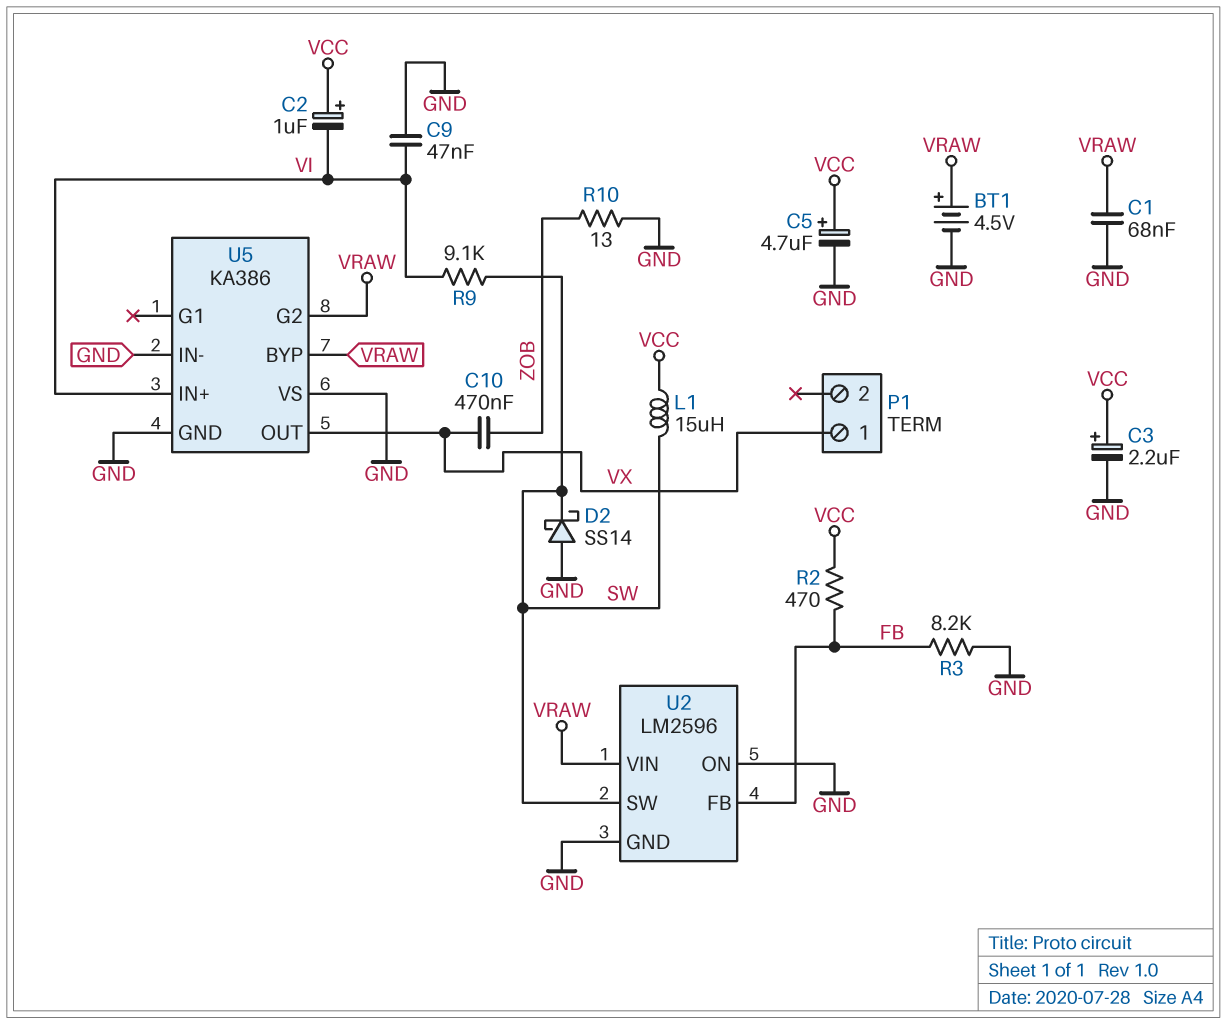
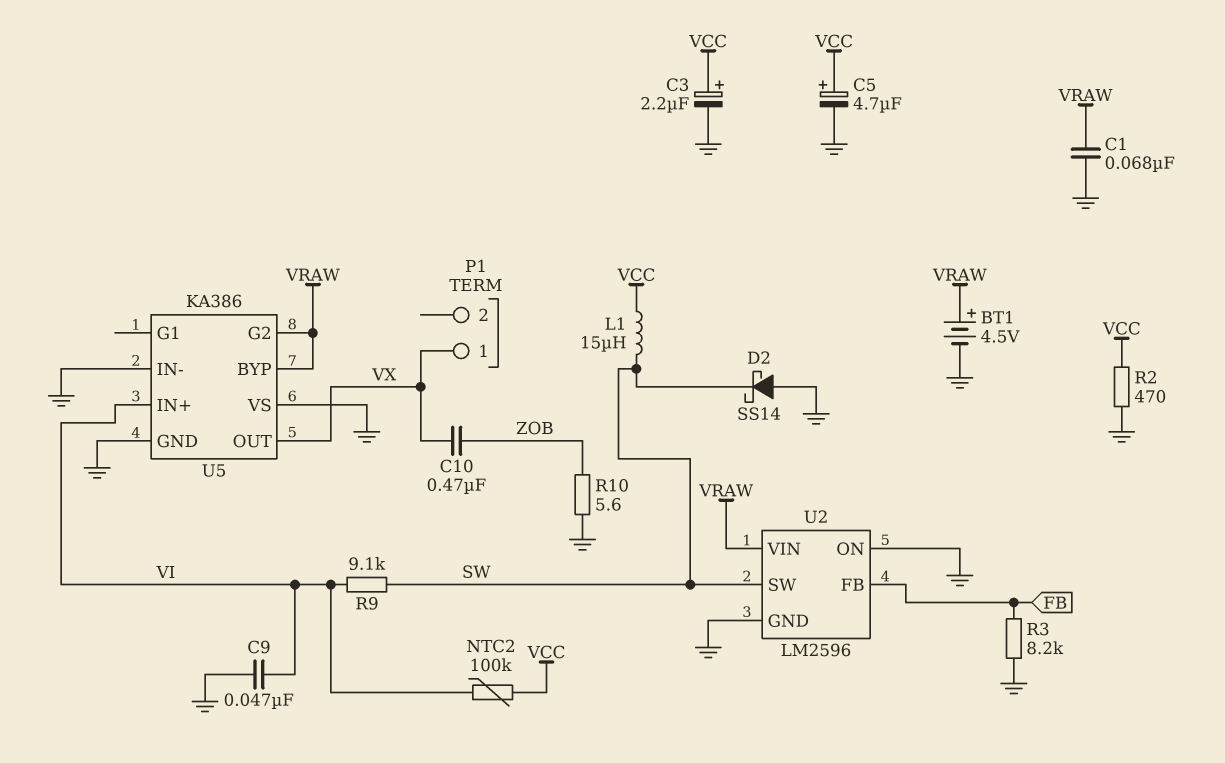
C2: 1uF (plus VCC, minus VI) -> none
NTC2: none -> 100k (VCC, VI)
R2: 470 (FB, VCC) -> 470 (GND, VCC)
R10: 13 (GND, ZOB) -> 5.6 (GND, ZOB)

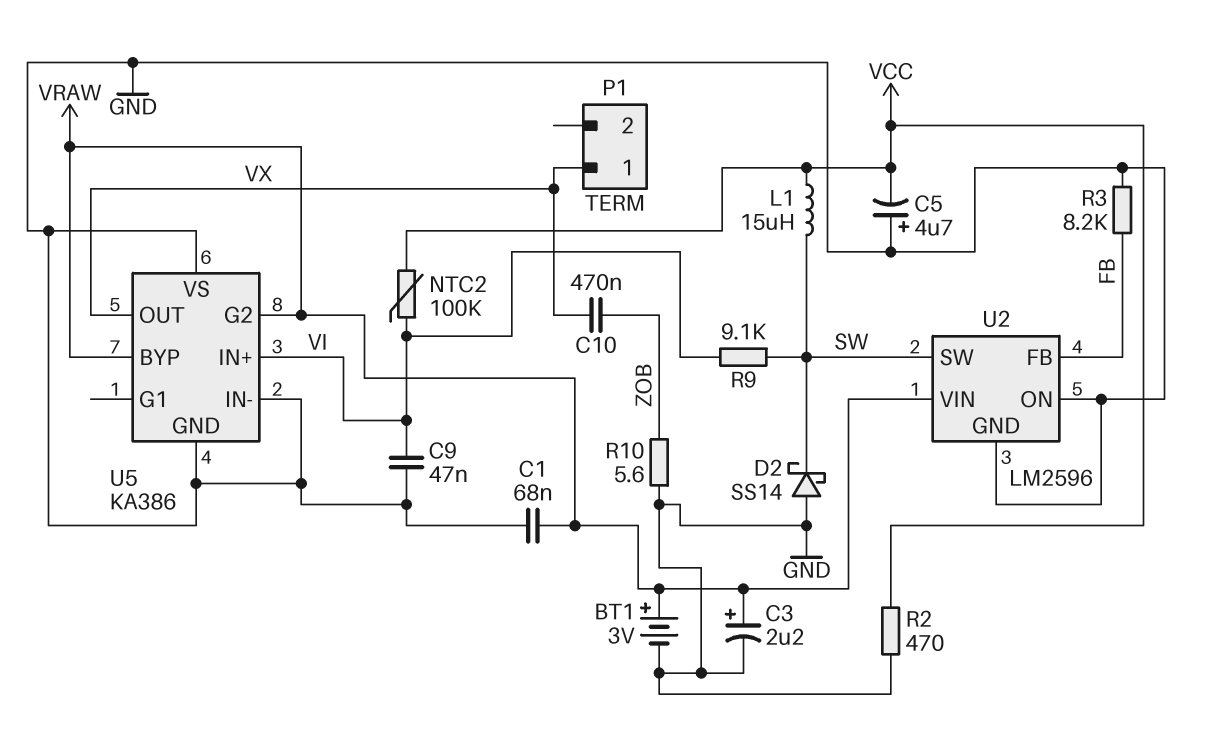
BT1: 4.5V (plus VRAW, minus GND) -> 3V (plus VRAW, minus GND)
C3: 2.2uF (plus VCC, minus GND) -> 2.2uF (plus VRAW, minus GND)
C5: 4.7uF (plus VCC, minus GND) -> 4.7uF (plus GND, minus VCC)

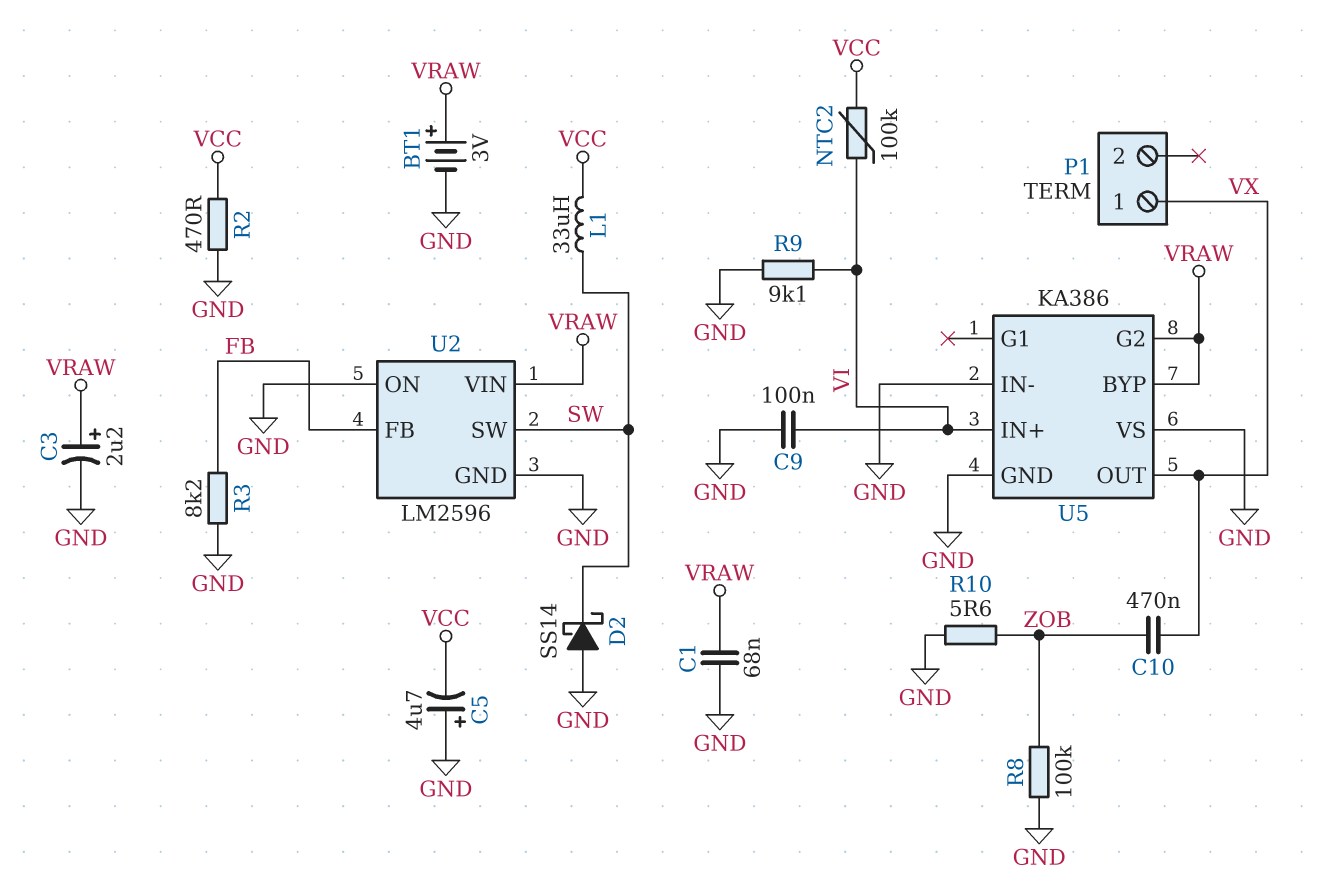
C9: 47nF (GND, VI) -> 100nF (GND, VI)
L1: 15uH (SW, VCC) -> 33uH (SW, VCC)
R8: none -> 100k (GND, ZOB)
R9: 9.1k (SW, VI) -> 9.1k (GND, VI)

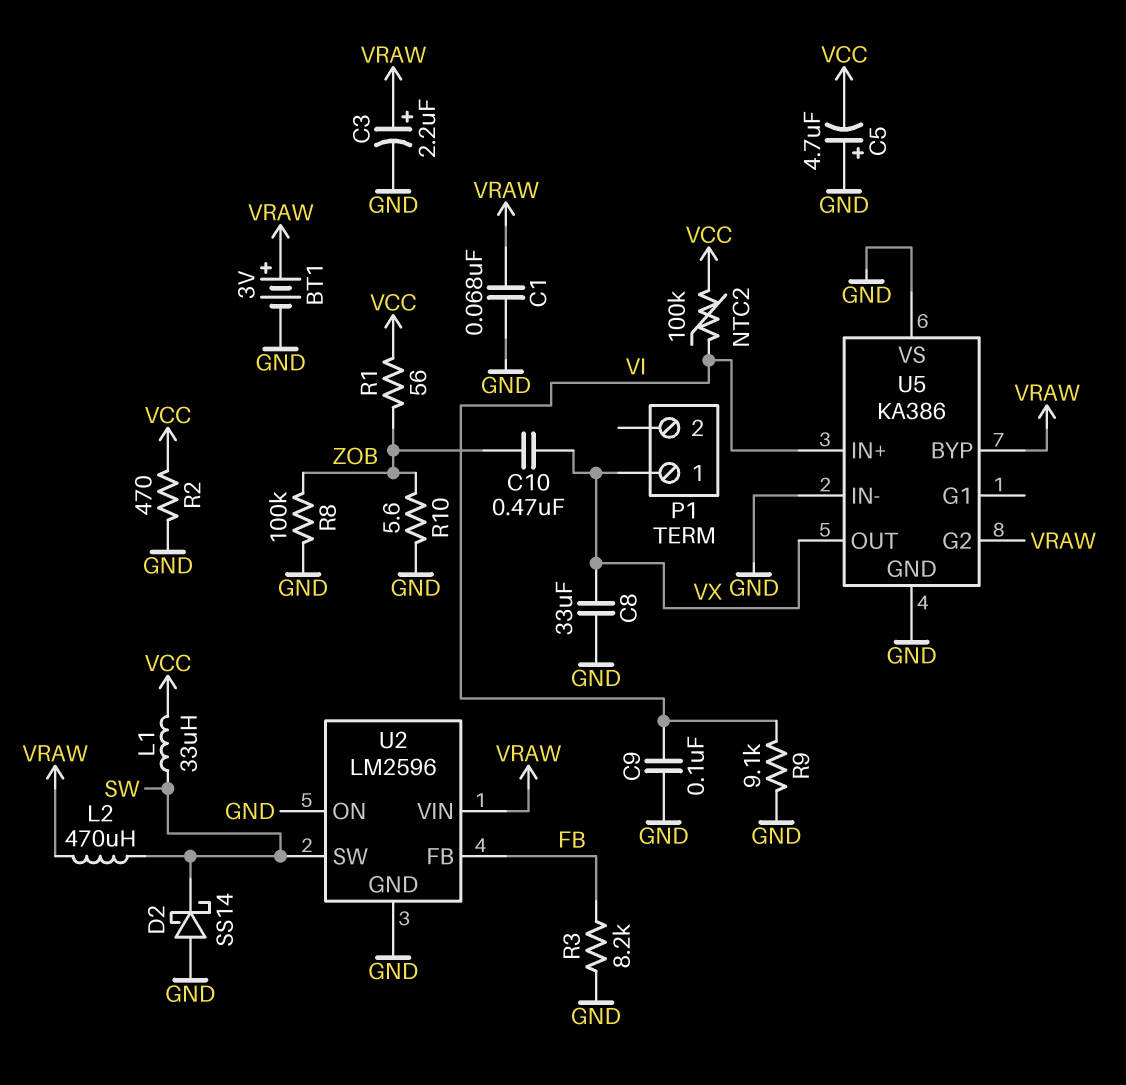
C8: none -> 33uF (GND, VX)
L2: none -> 470uH (SW, VRAW)
R1: none -> 56 (VCC, ZOB)

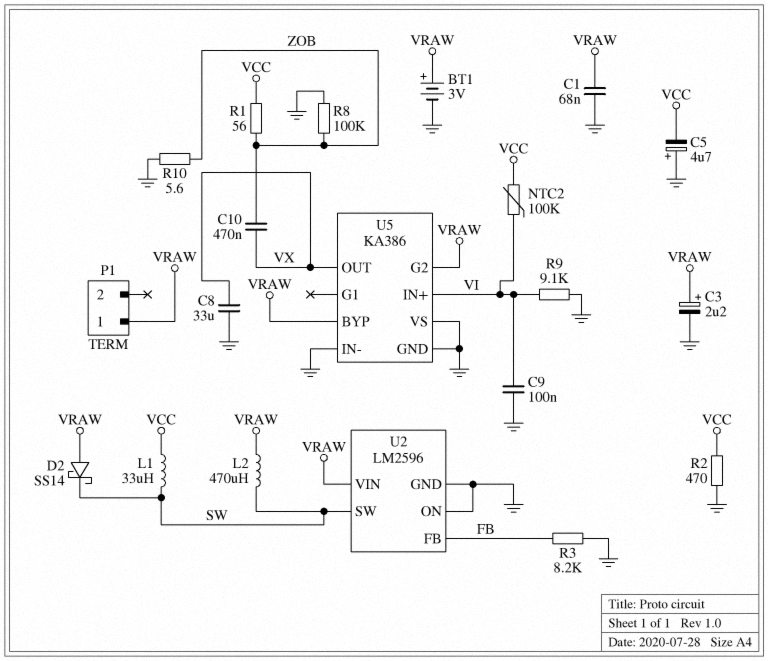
D2: schottky SS14 (A GND, K SW) -> schottky SS14 (A VRAW, K SW)
P1 pin 1: VX -> VRAW

